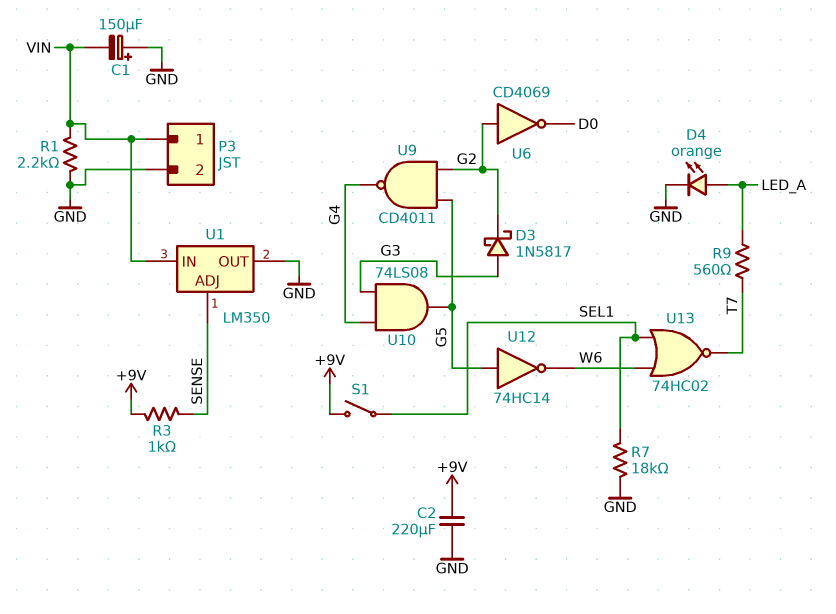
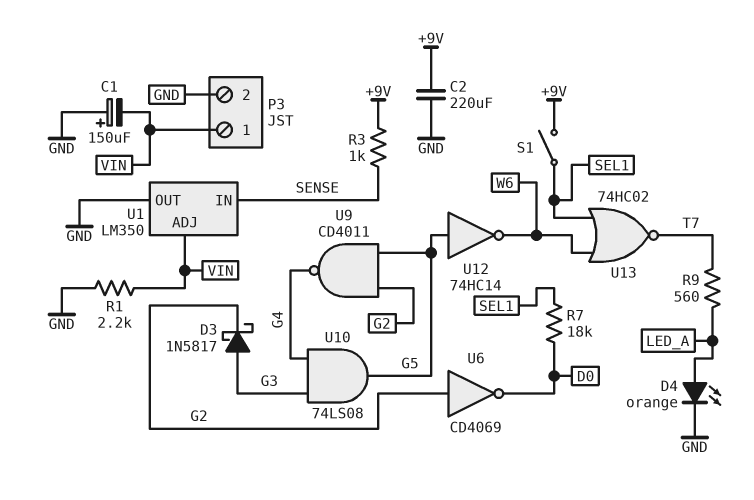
R7: 18k (GND, SEL1) -> 18k (D0, SEL1)
U1 pin ADJ: SENSE -> VIN
U1 pin IN: VIN -> SENSE

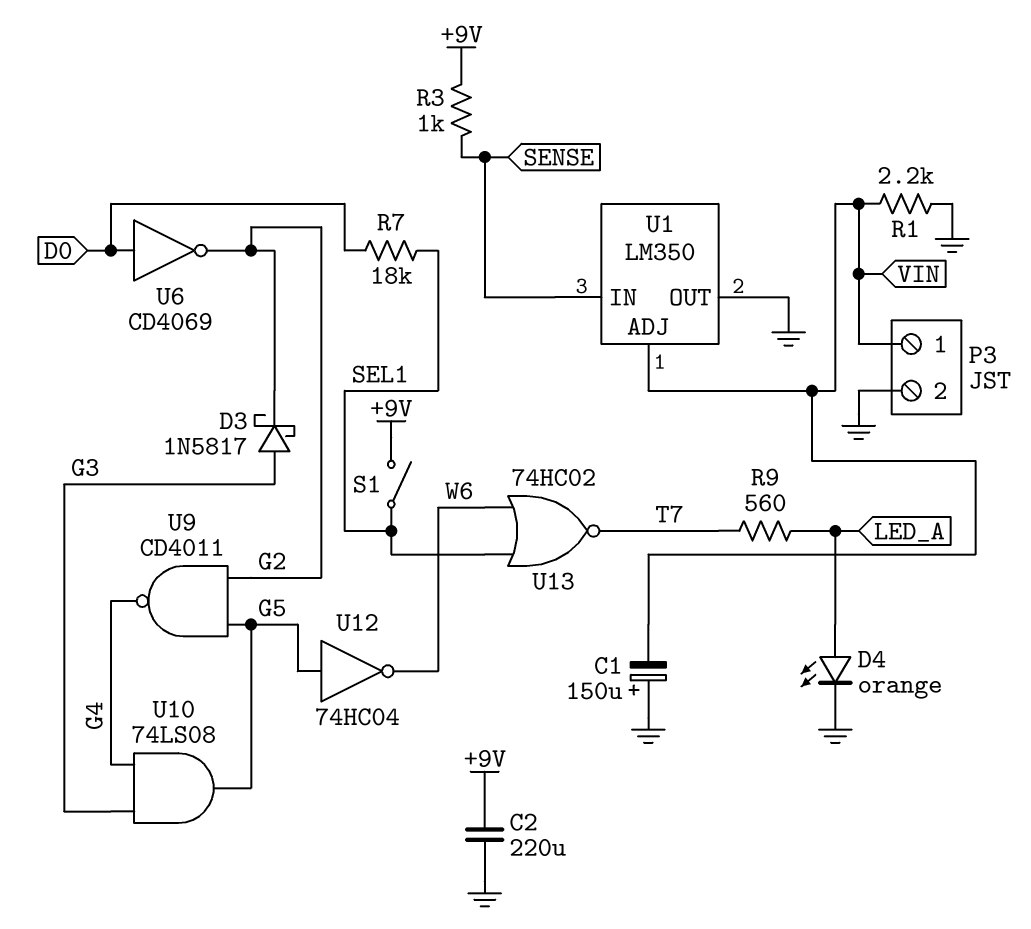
U6: NOT CD4069 (in G2, out D0) -> NOT CD4069 (in D0, out G2)
U12: NOT 74HC14 (in G5, out W6) -> NOT 74HC04 (in G5, out W6)

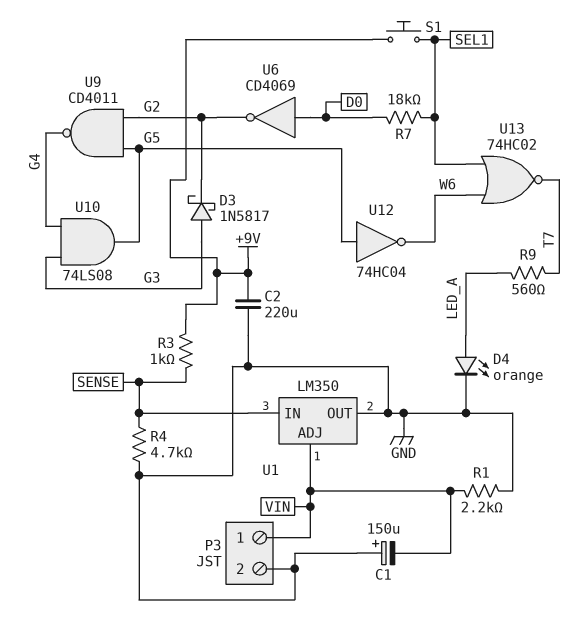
R4: none -> 4.7k (GND, SENSE)
S1: switch (+9V, SEL1) -> button (+9V, SEL1)

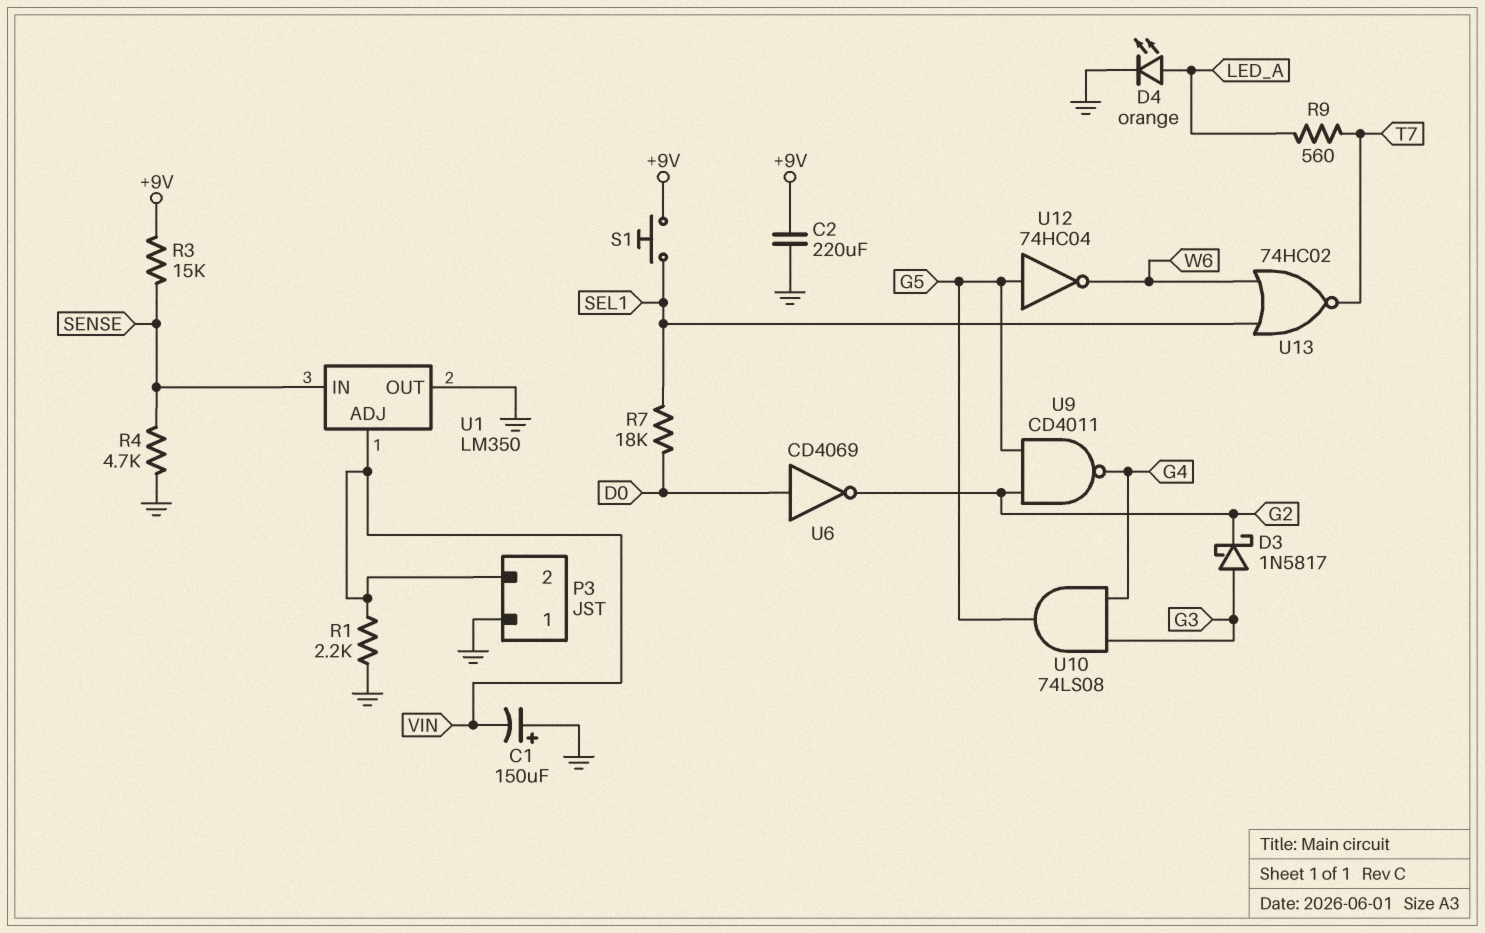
P3 pin 1: VIN -> GND
P3 pin 2: GND -> VIN
R3: 1k (+9V, SENSE) -> 15k (+9V, SENSE)

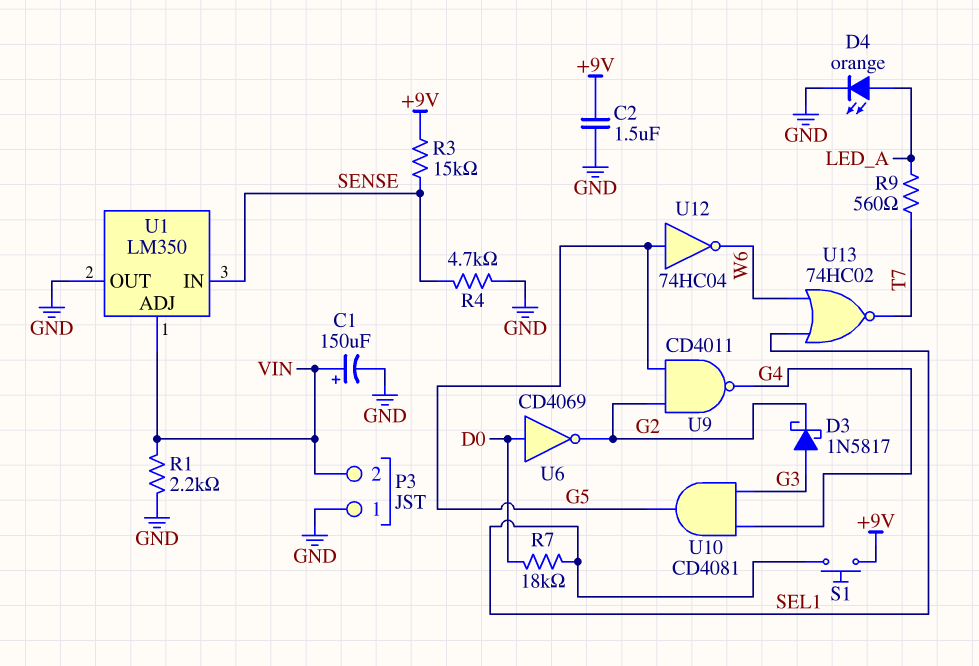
C1: 150uF (plus GND, minus VIN) -> 150uF (plus VIN, minus GND)
C2: 220uF (+9V, GND) -> 1.5uF (+9V, GND)
U10: AND 74LS08 (in G3, in G4, out G5) -> AND CD4081 (in G3, in G4, out G5)

